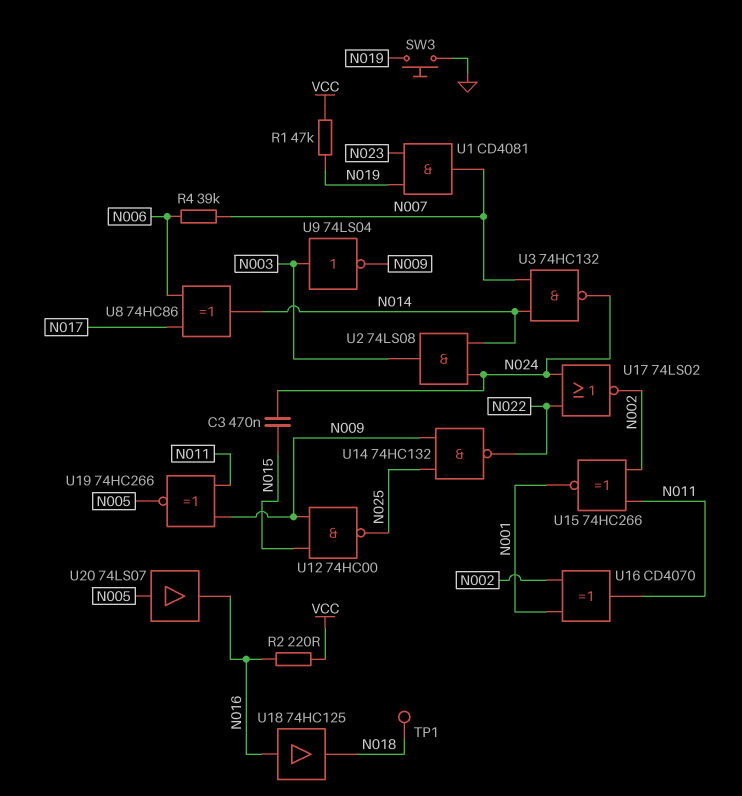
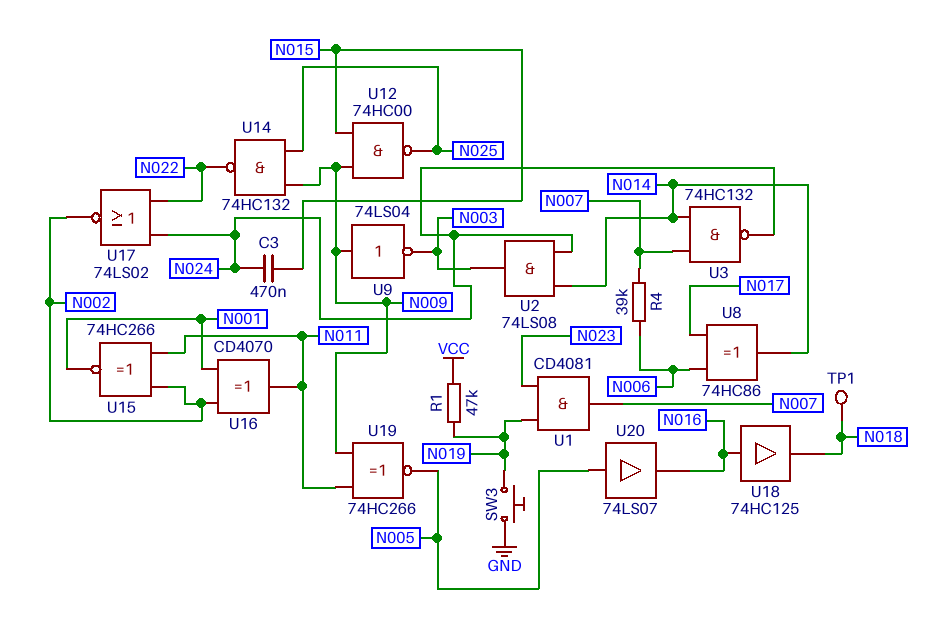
R2: 220 (N016, VCC) -> none
U9: NOT 74LS04 (in N003, out N009) -> NOT 74LS04 (in N009, out N003)

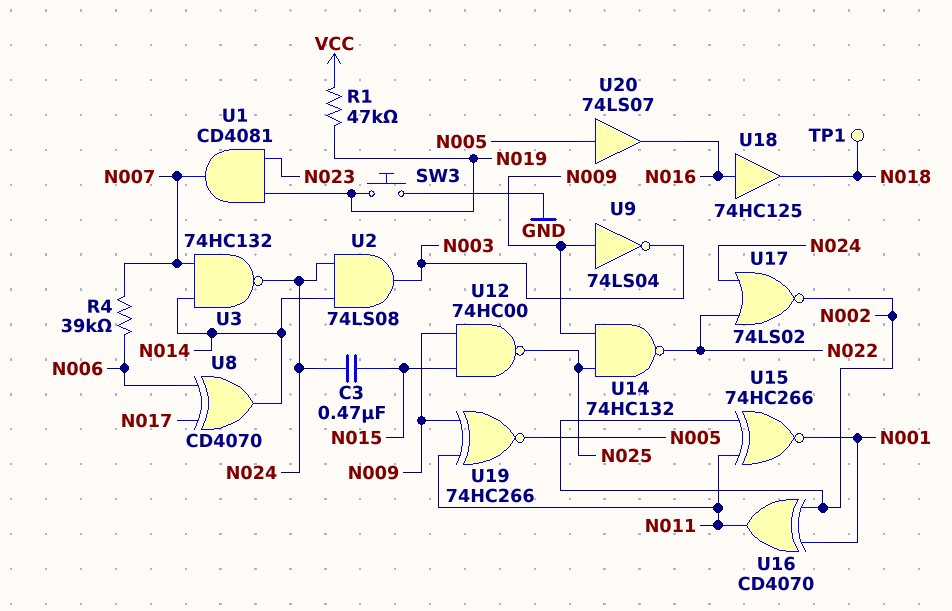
U8: XOR 74HC86 (in N006, in N017, out N014) -> XOR CD4070 (in N006, in N017, out N014)

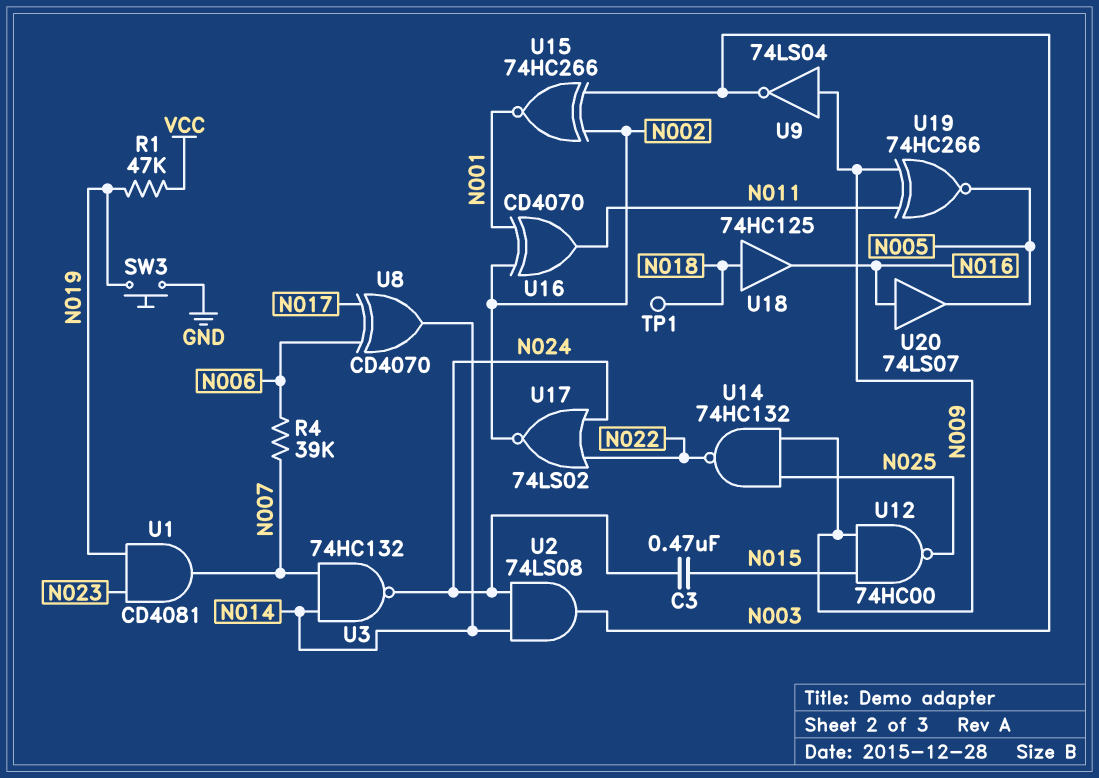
U15: XNOR 74HC266 (in N002, in N011, out N001) -> XNOR 74HC266 (in N002, in N003, out N001)
U18: buffer 74HC125 (in N016, out N018) -> buffer 74HC125 (in N018, out N016)
U20: buffer 74LS07 (in N005, out N016) -> buffer 74LS07 (in N016, out N005)

